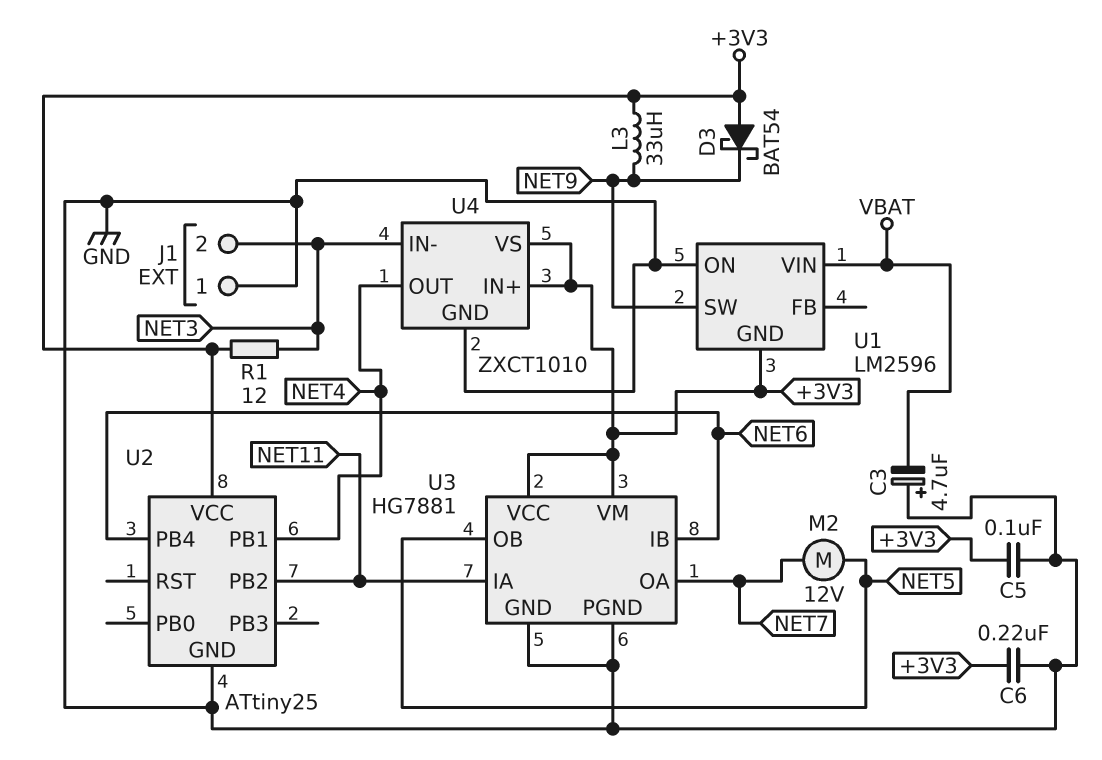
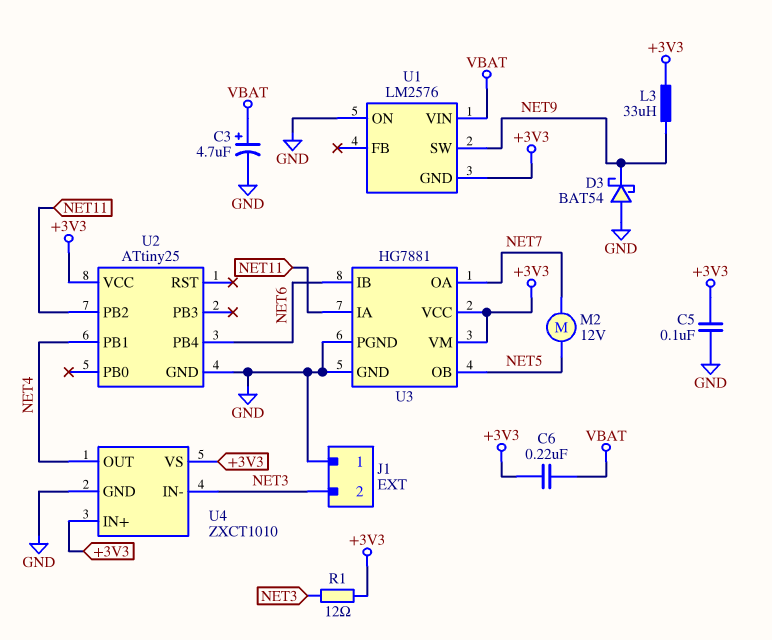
C3: 4.7uF (plus GND, minus VBAT) -> 4.7uF (plus VBAT, minus GND)
C6: 220nF (+3V3, GND) -> 220nF (+3V3, VBAT)
D3: schottky BAT54 (A +3V3, K NET9) -> schottky BAT54 (A GND, K NET9)
U1: LM2596 -> LM2576

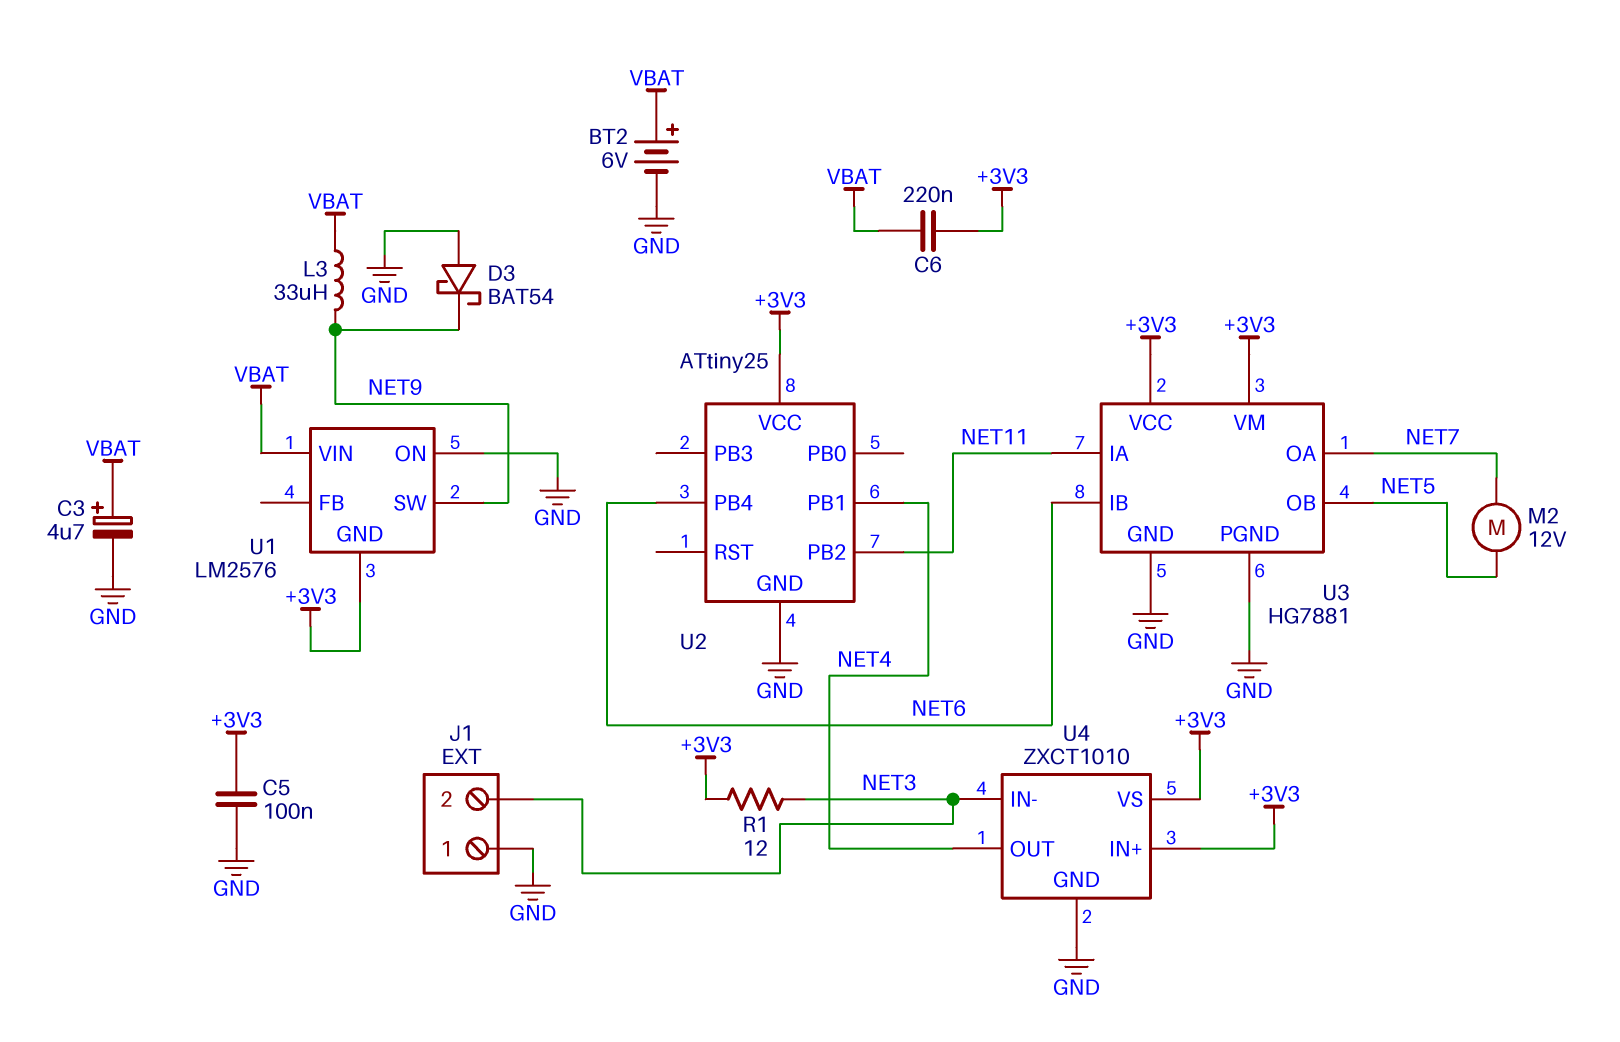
BT2: none -> 6V (plus VBAT, minus GND)
L3: 33uH (+3V3, NET9) -> 33uH (NET9, VBAT)

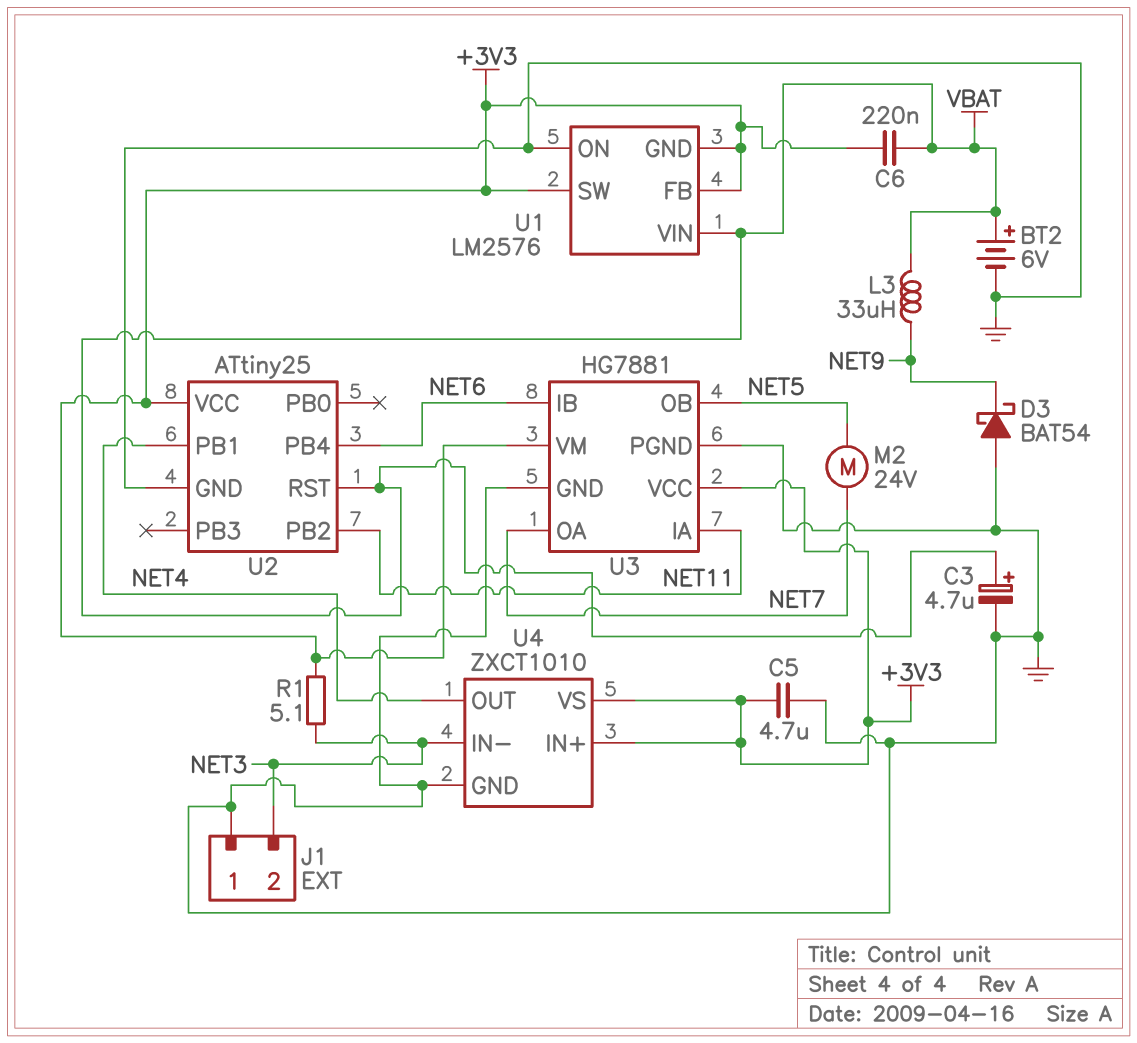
C5: 100nF (+3V3, GND) -> 4.7uF (+3V3, GND)
M2: motor 12V (NET5, NET7) -> motor 24V (NET5, NET7)
R1: 12 (+3V3, NET3) -> 5.1 (+3V3, NET3)
U1 pin FB: none -> +3V3
U1 pin SW: NET9 -> +3V3
U2 pin RST: none -> VBAT

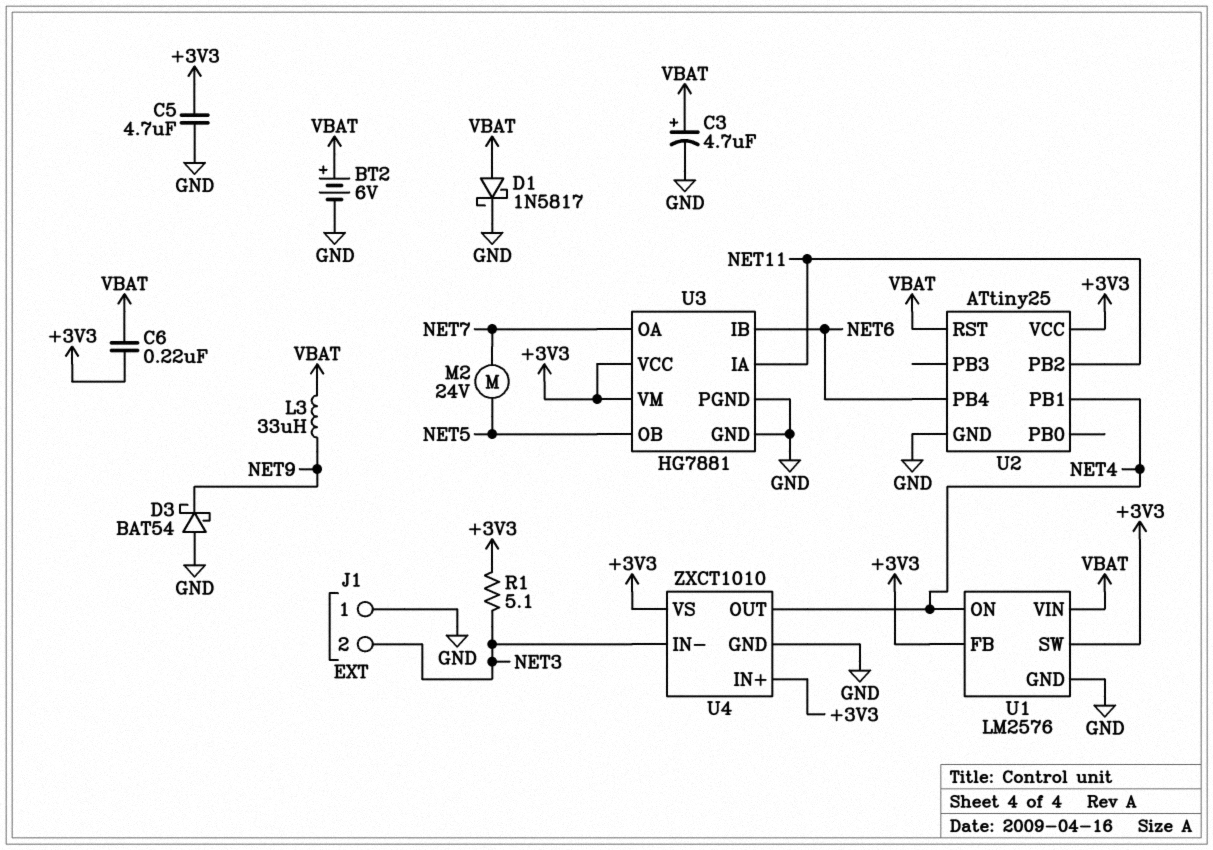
D1: none -> schottky 1N5817 (A VBAT, K GND)
U1 pin GND: +3V3 -> GND
U1 pin ON: GND -> NET4

